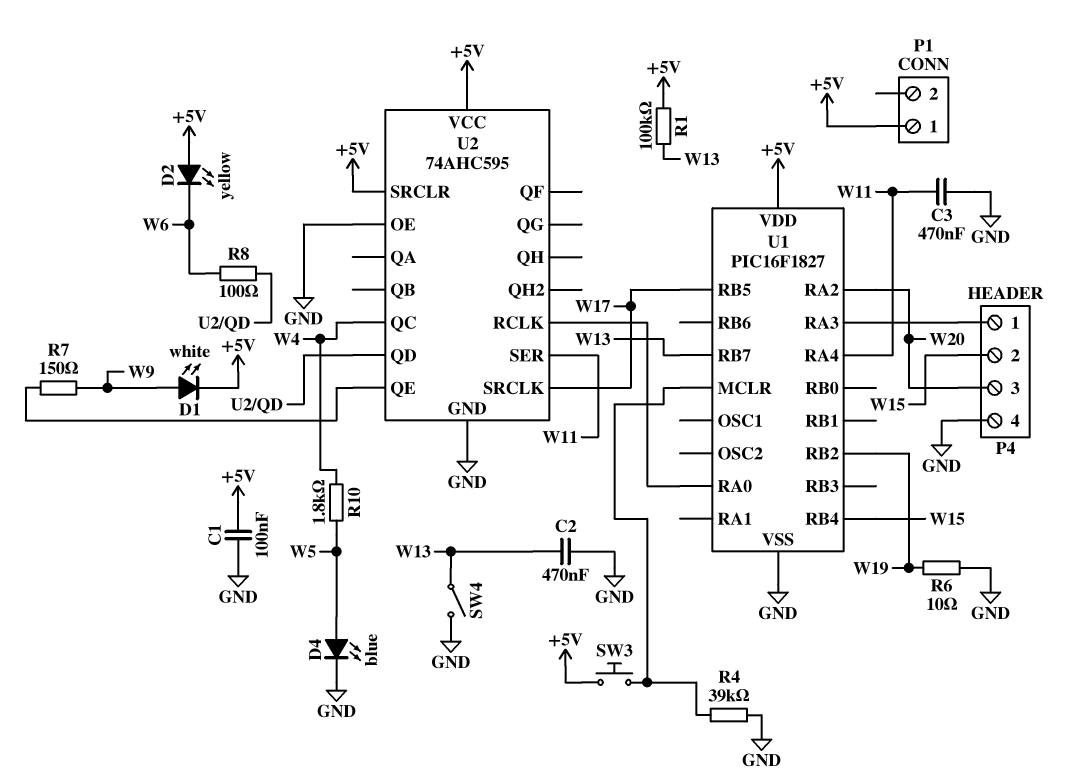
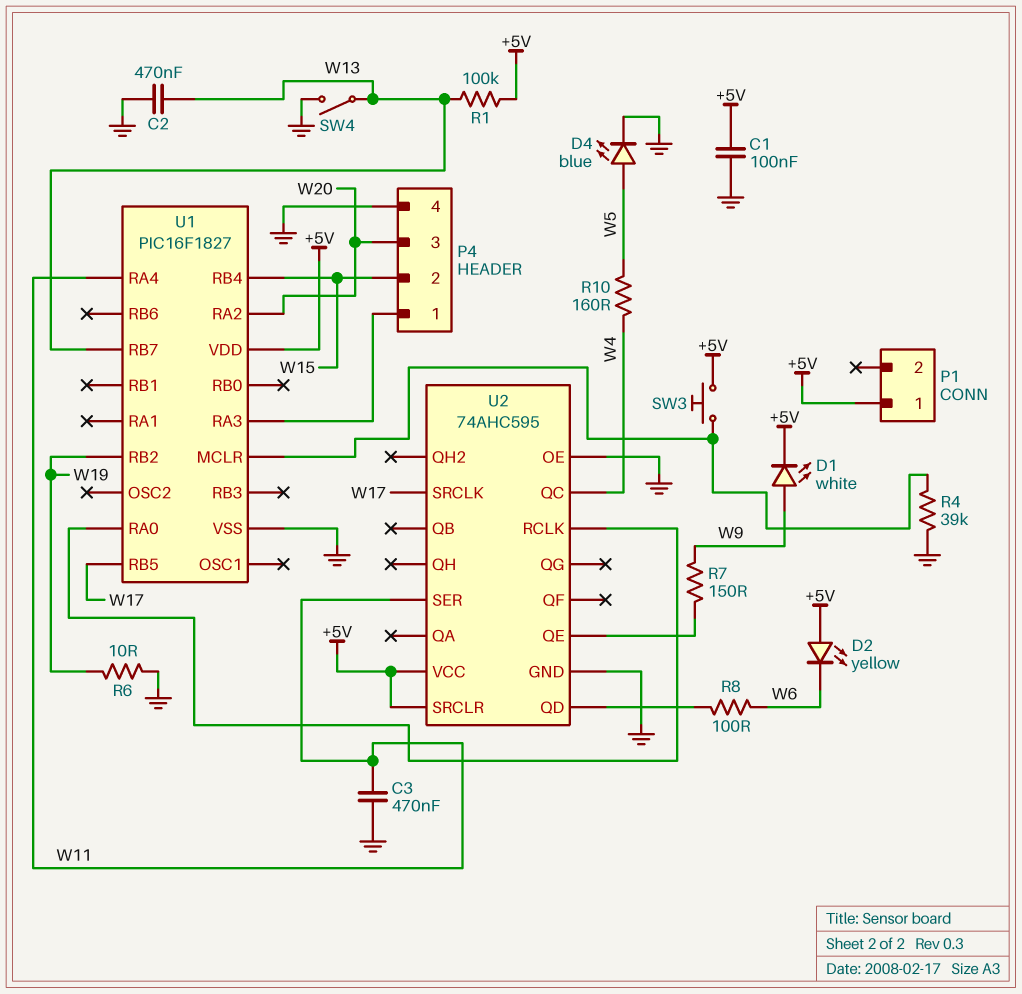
R10: 1.8k (W4, W5) -> 160 (W4, W5)

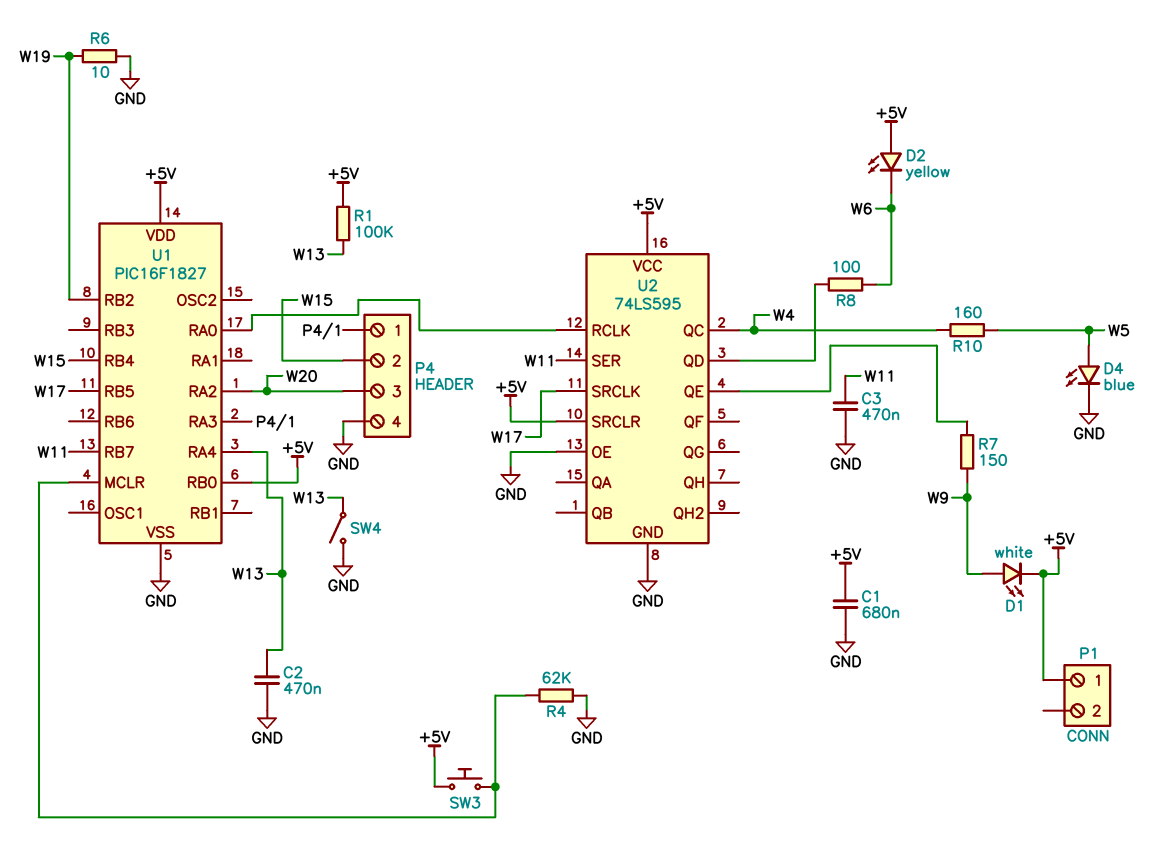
C1: 100nF (+5V, GND) -> 680nF (+5V, GND)
R4: 39k (GND, U1/MCLR) -> 62k (GND, U1/MCLR)
U1 pin RA4: W11 -> W13
U1 pin RB0: none -> +5V
U1 pin RB7: W13 -> W11
U2: 74AHC595 -> 74LS595

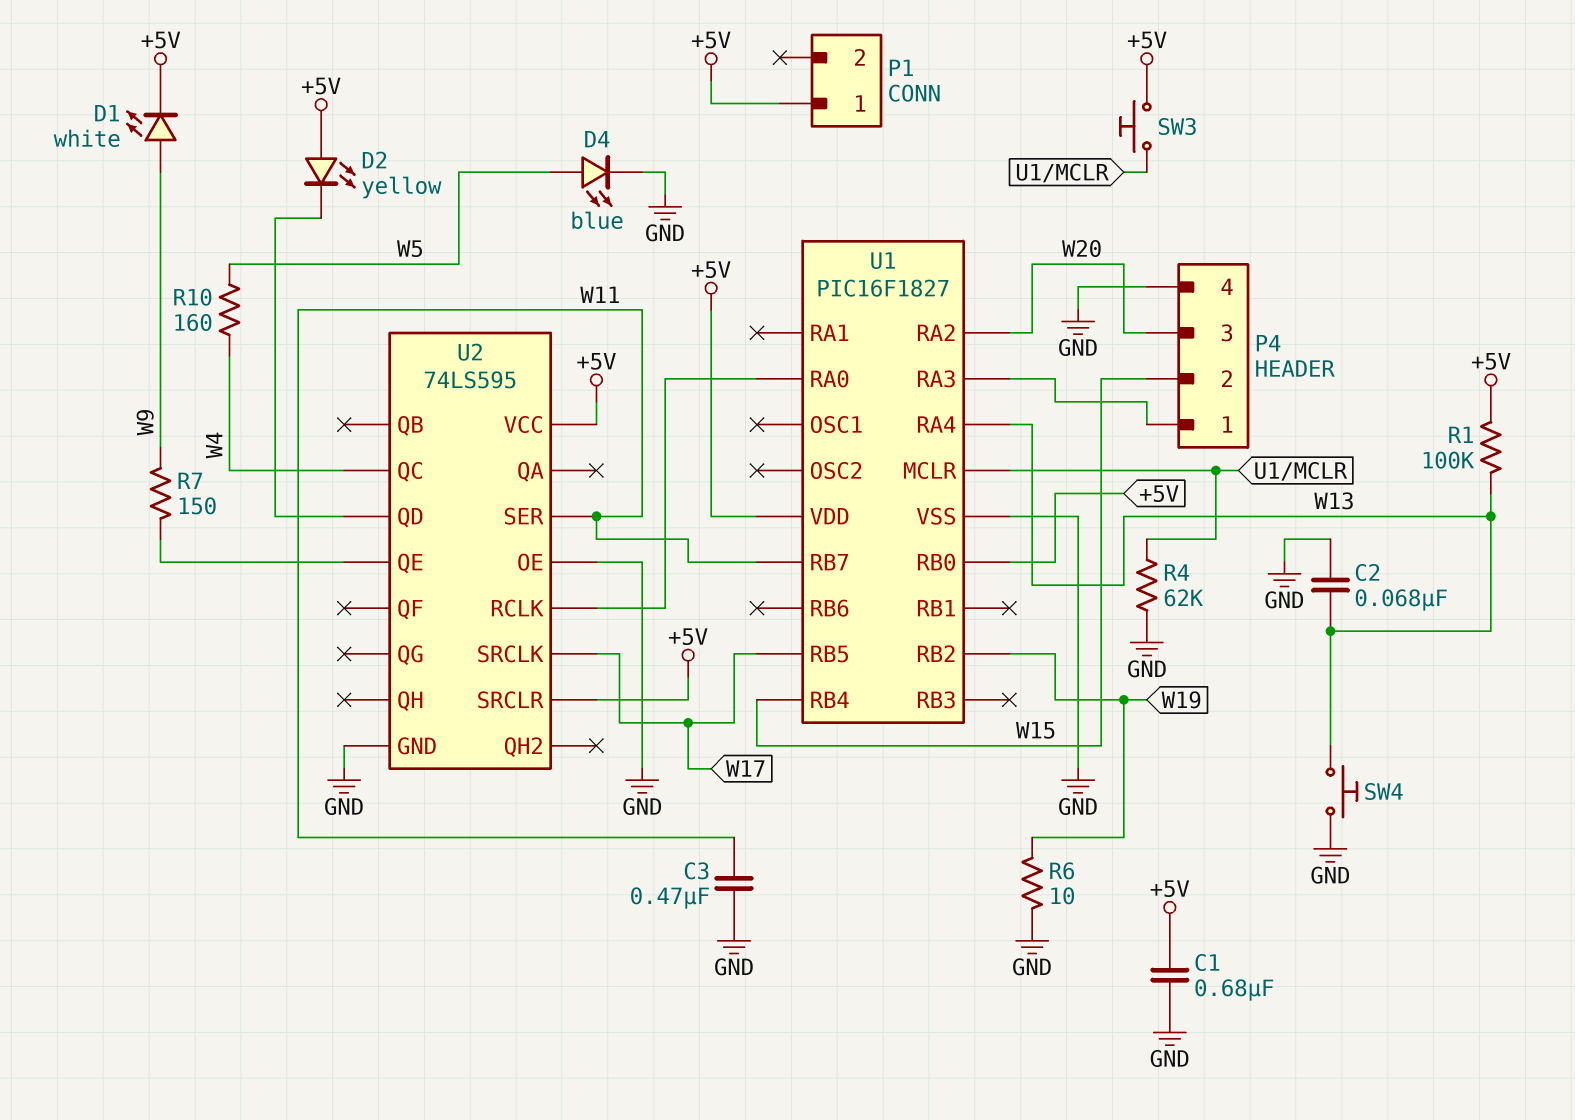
C2: 470nF (GND, W13) -> 68nF (GND, W13)
D2: LED yellow (A +5V, K W6) -> LED yellow (A +5V, K U2/QD)
R8: 100 (U2/QD, W6) -> none
SW4: switch (GND, W13) -> button (GND, W13)

